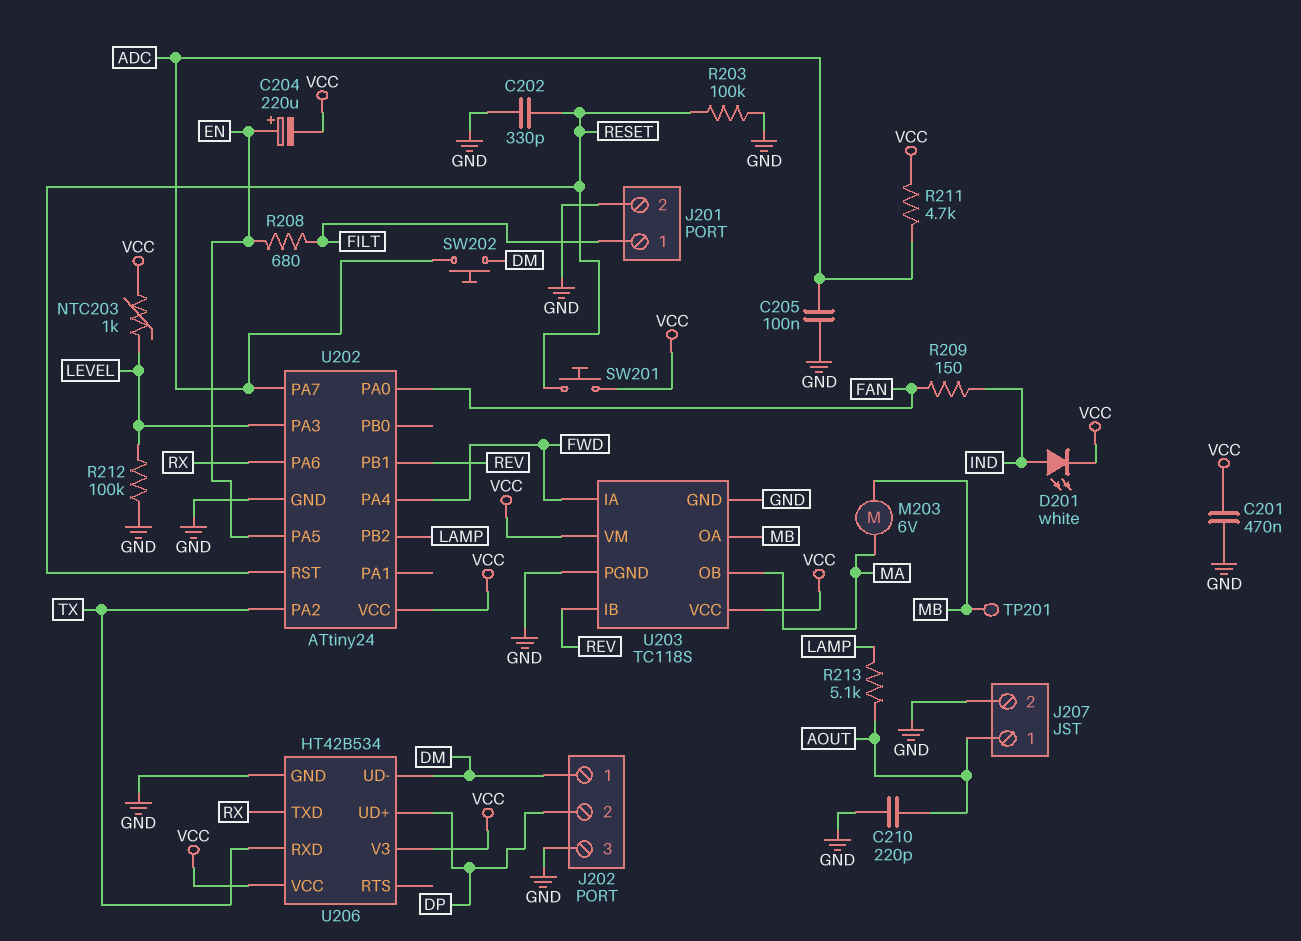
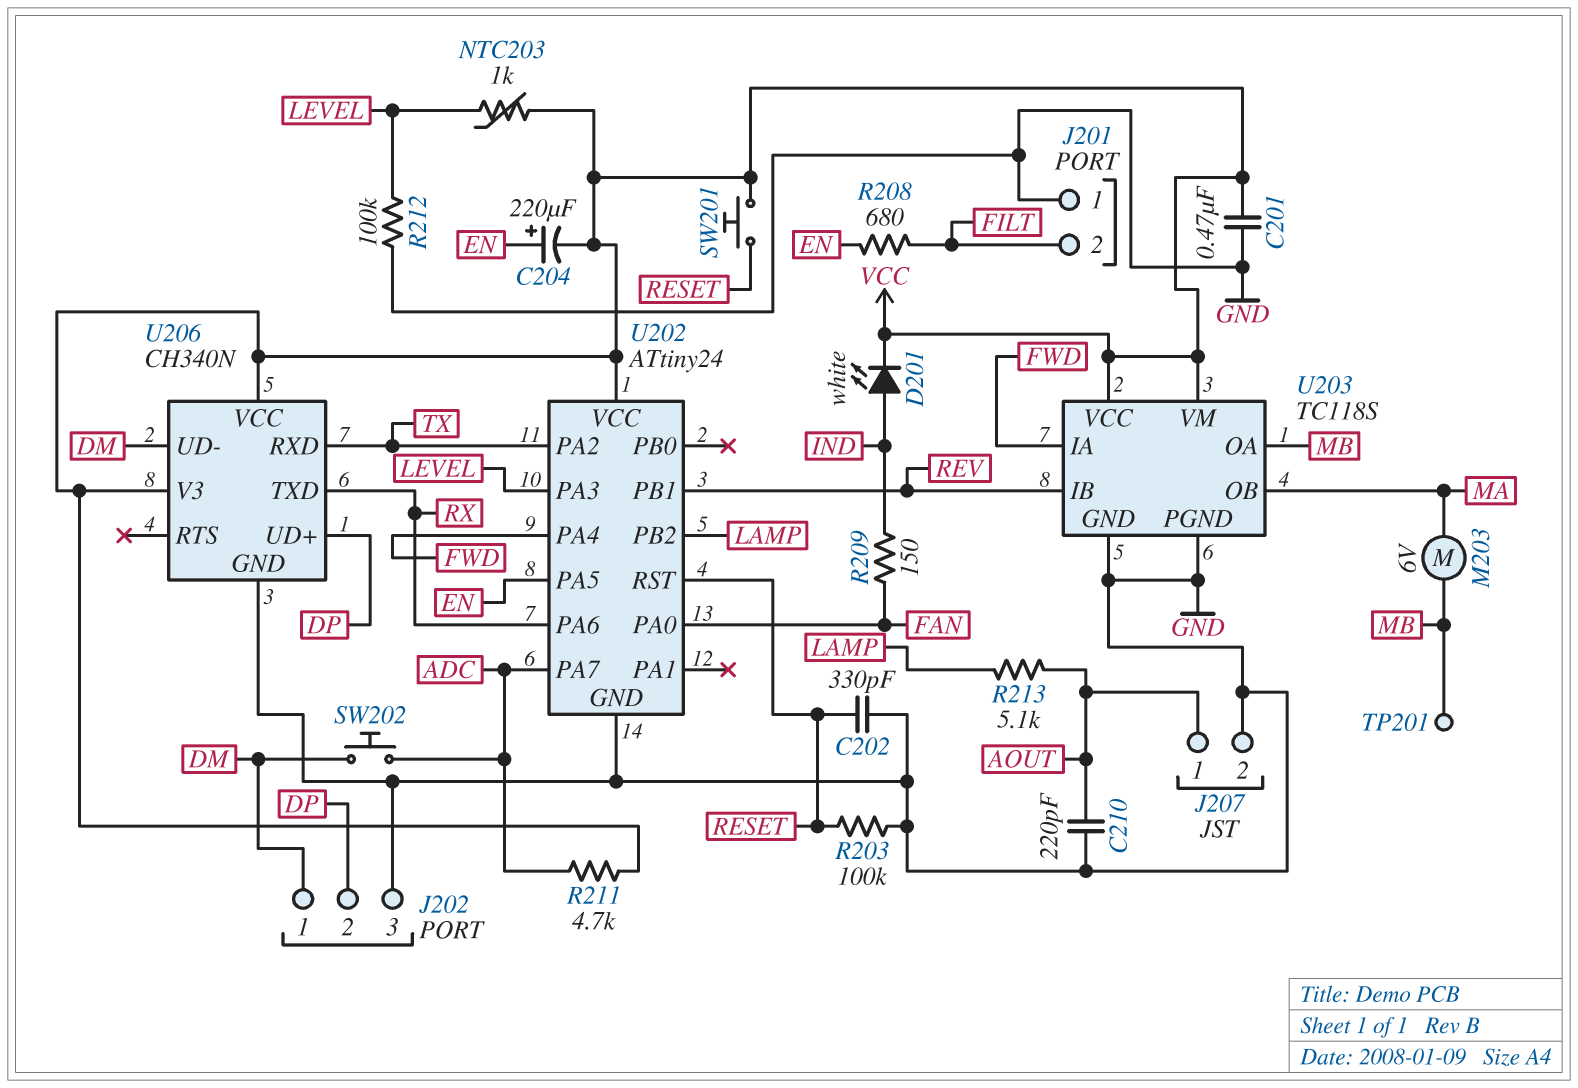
C205: 100nF (ADC, GND) -> none
J201 pin 1: FILT -> GND
J201 pin 2: GND -> FILT
U206: HT42B534 -> CH340N

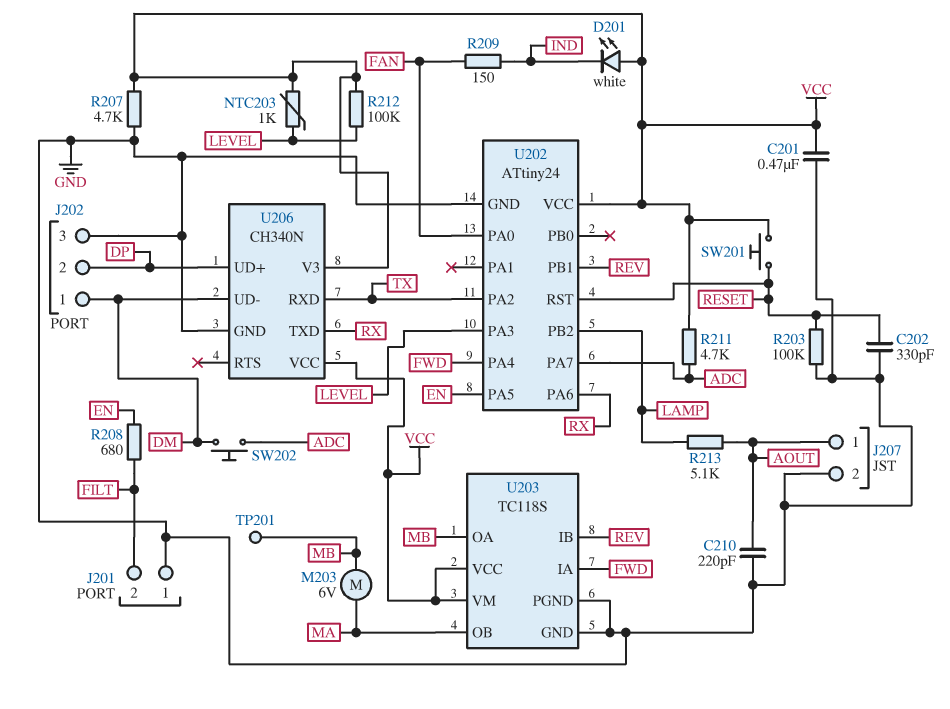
C204: 220uF (plus EN, minus VCC) -> none
D201: LED white (A IND, K VCC) -> LED white (A VCC, K IND)
R207: none -> 4.7k (GND, VCC)
R212: 100k (GND, LEVEL) -> 100k (LEVEL, VCC)

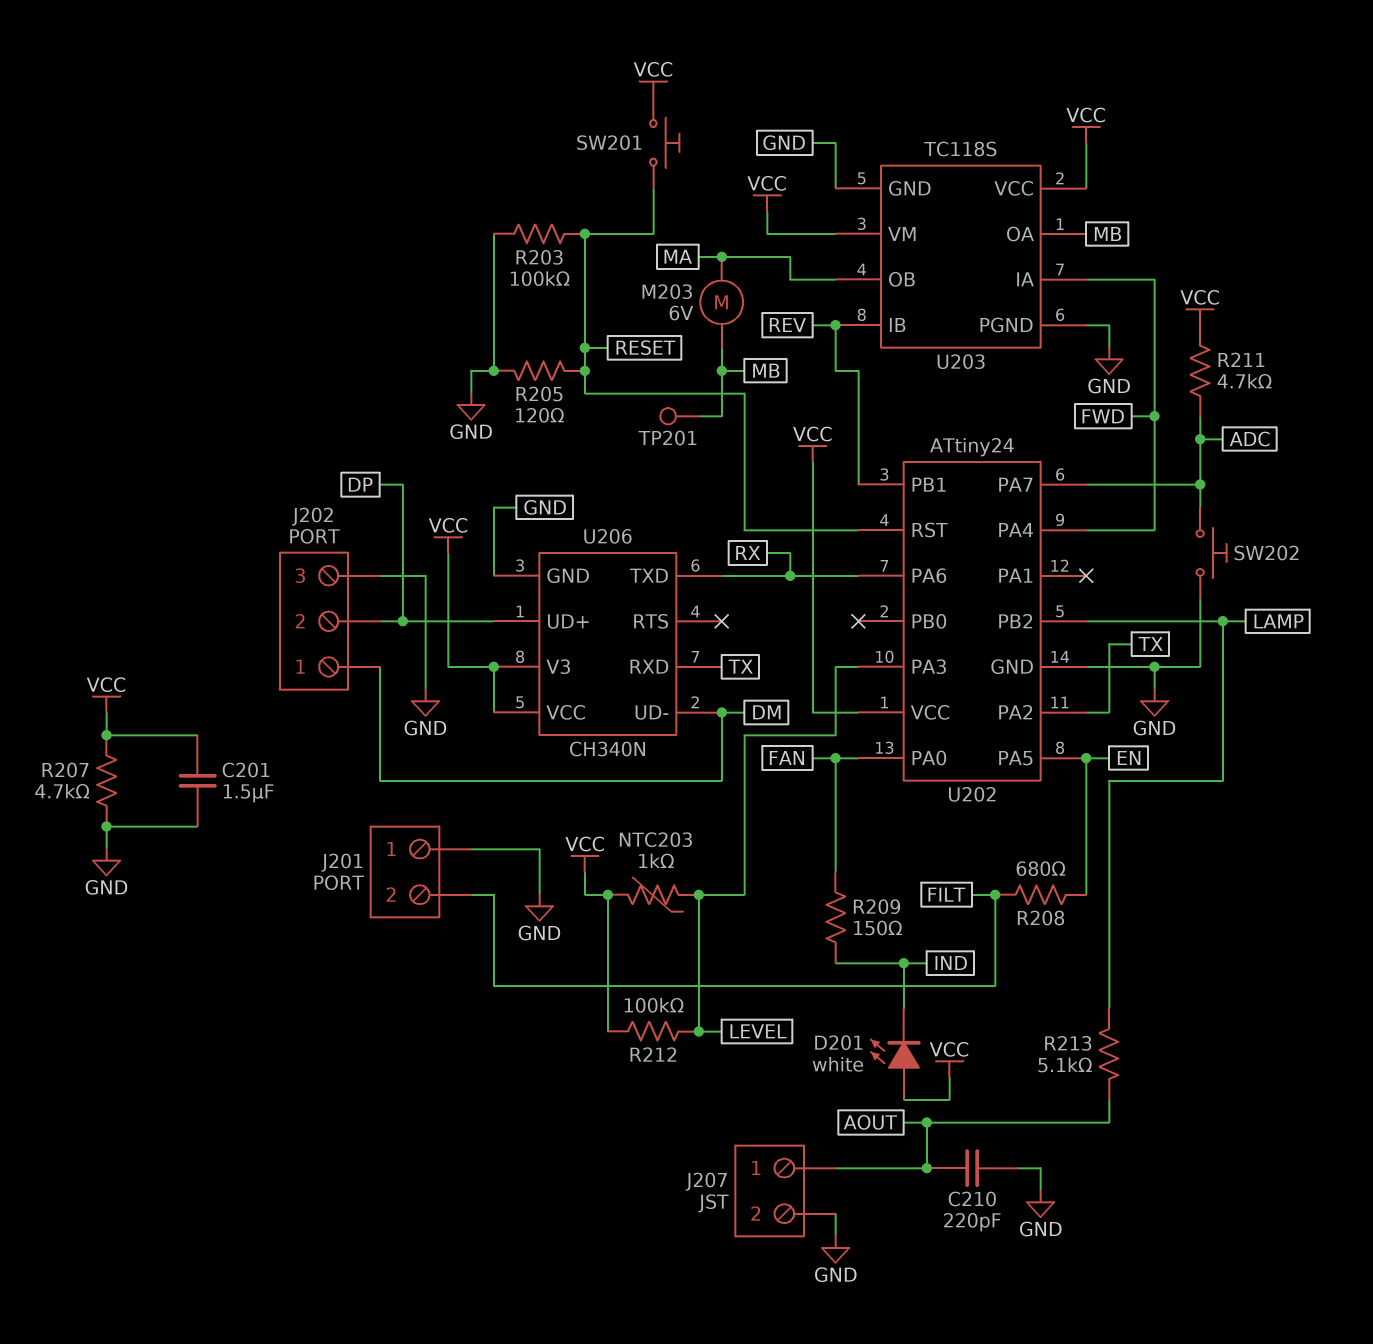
C201: 470nF (GND, VCC) -> 1.5uF (GND, VCC)
C202: 330pF (GND, RESET) -> none
R205: none -> 120 (GND, RESET)
SW202: button (ADC, DM) -> button (ADC, GND)

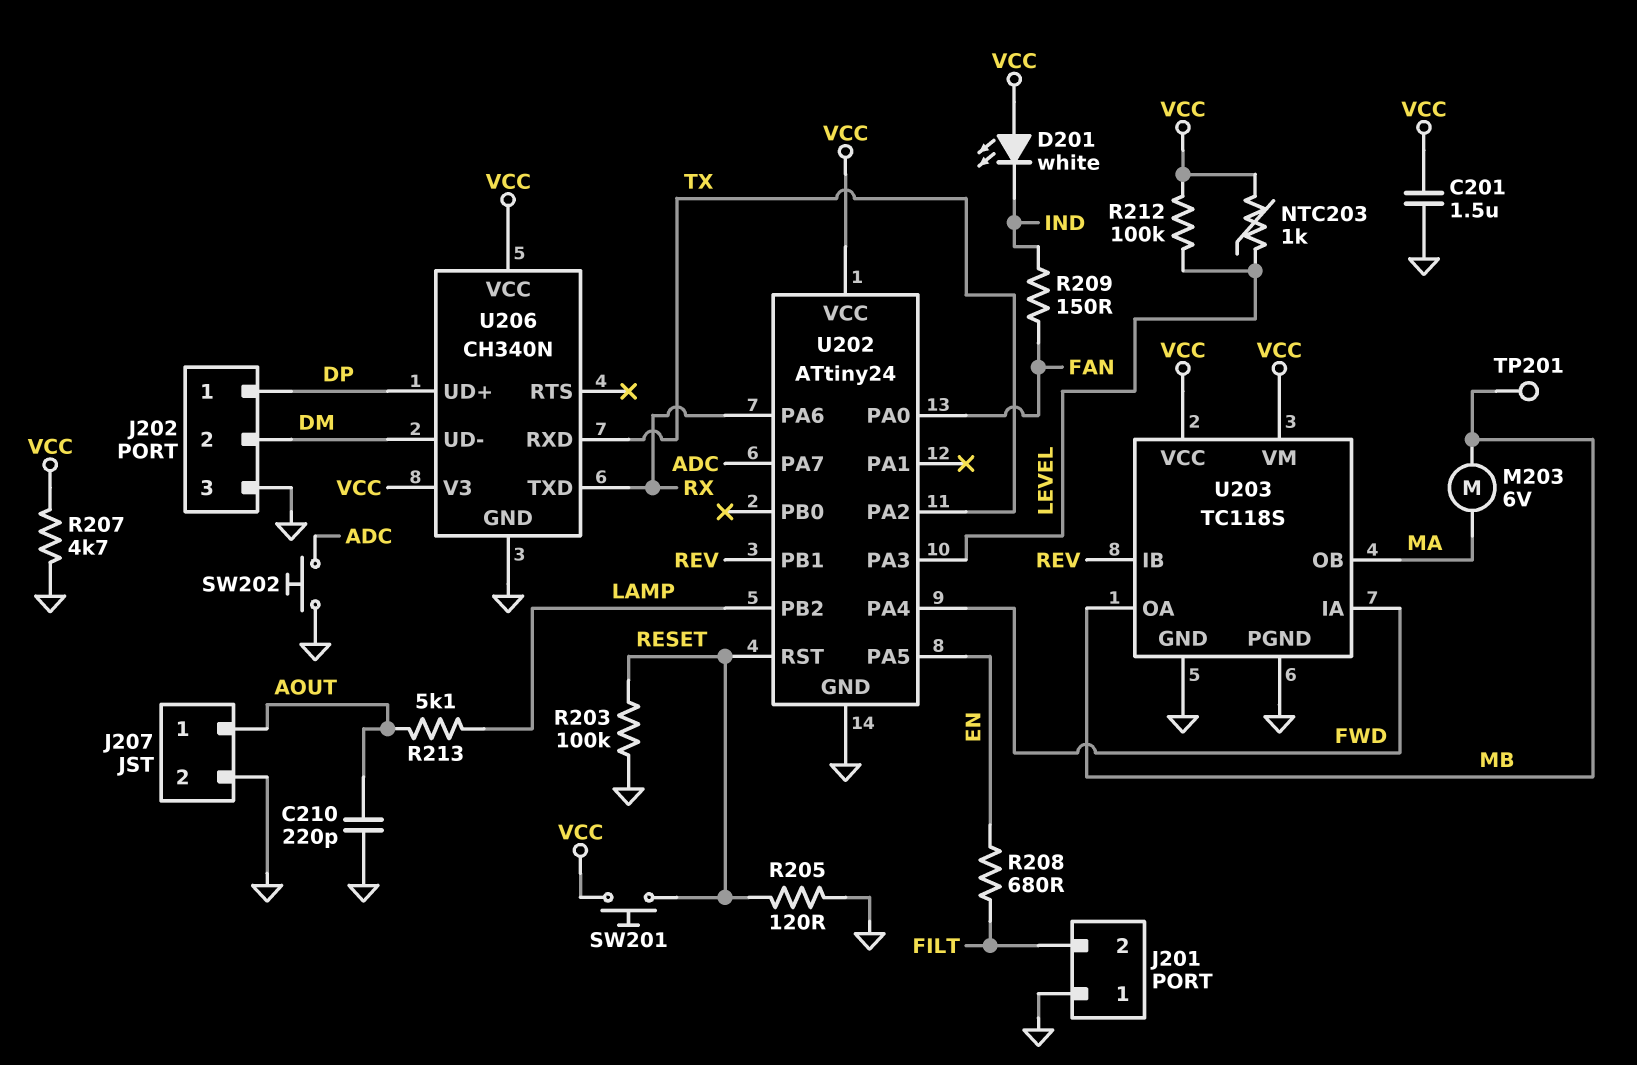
J202 pin 1: DM -> DP
J202 pin 2: DP -> DM
R211: 4.7k (ADC, VCC) -> none

